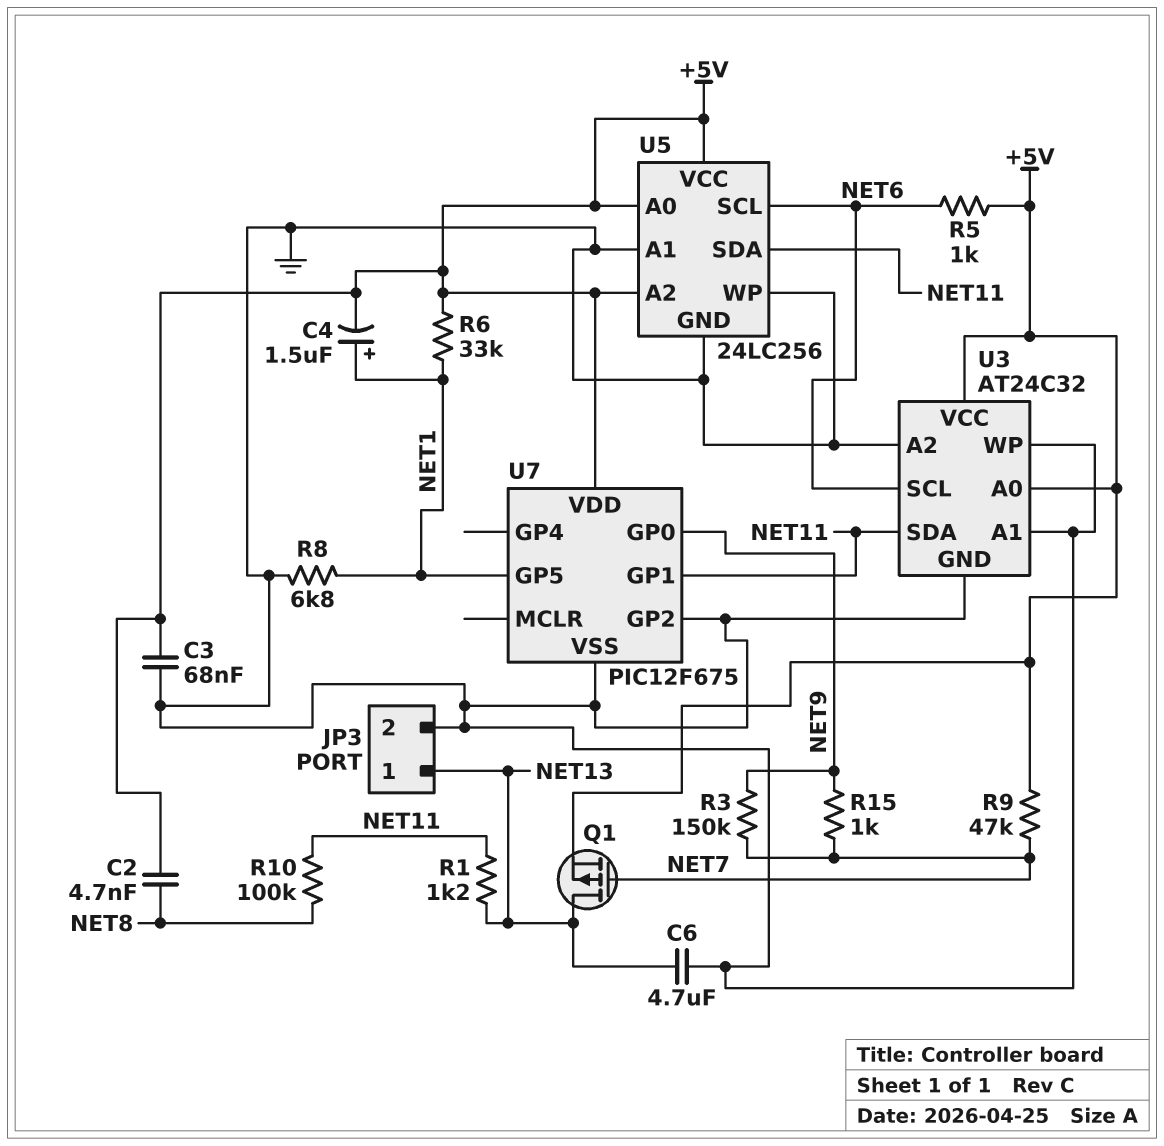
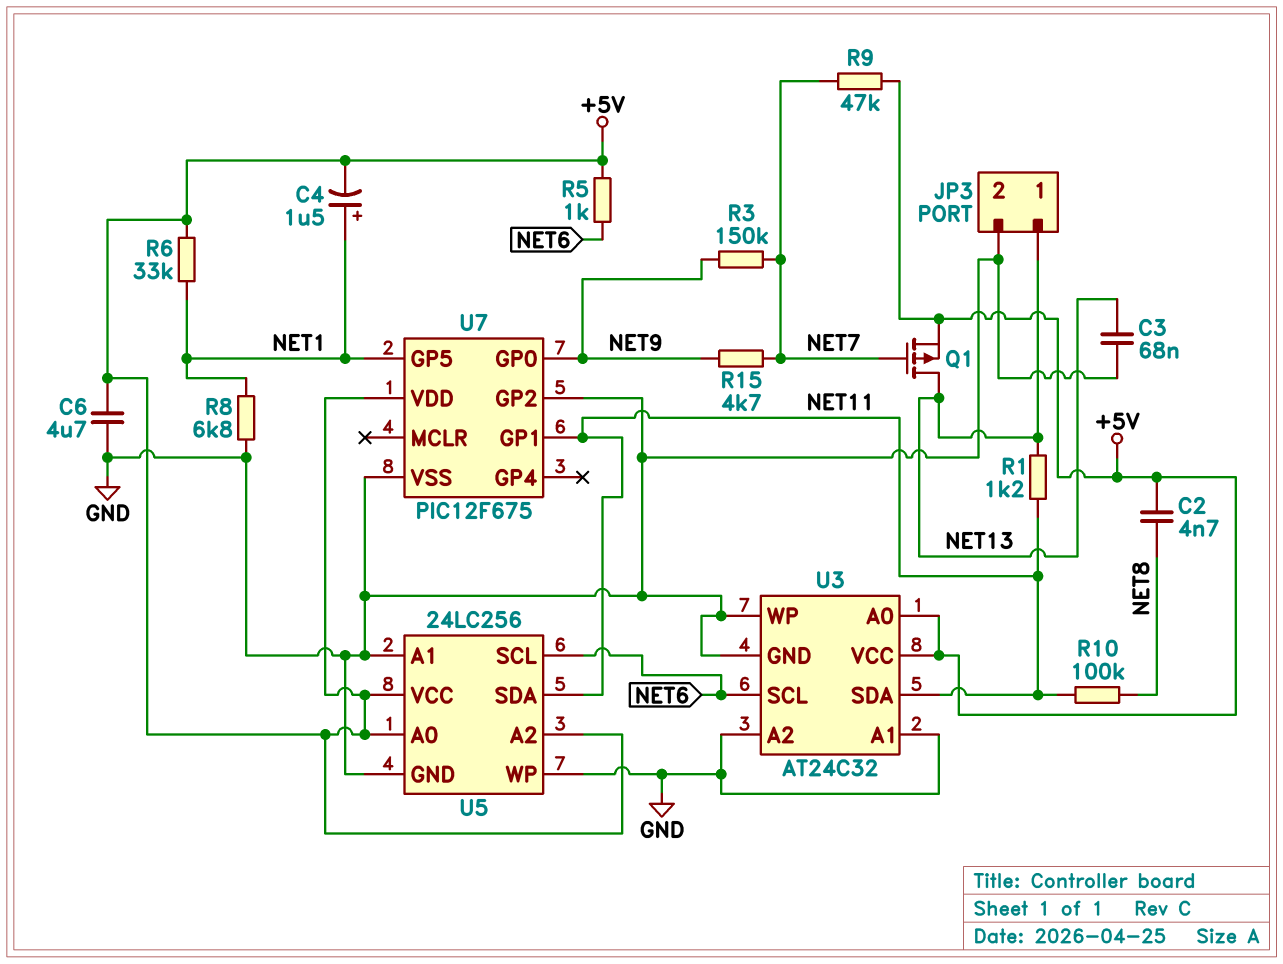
C3: 68nF (+5V, GND) -> 68nF (GND, NET13)
C6: 4.7uF (GND, NET13) -> 4.7uF (+5V, GND)
R15: 1k (NET7, NET9) -> 4.7k (NET7, NET9)

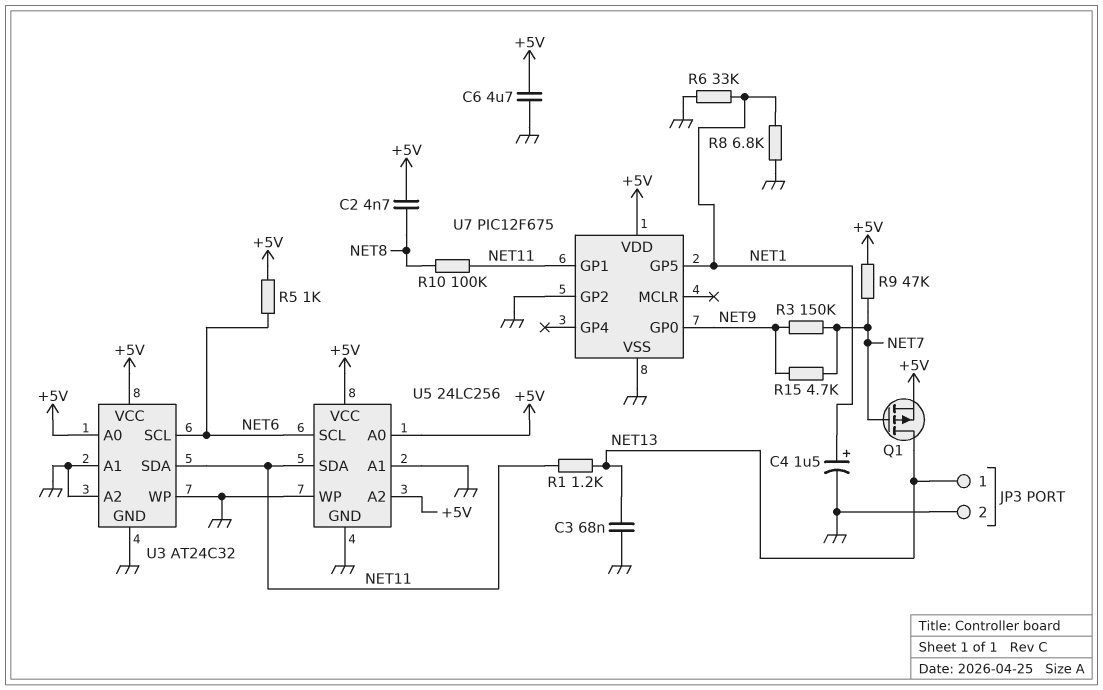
C4: 1.5uF (plus NET1, minus +5V) -> 1.5uF (plus NET1, minus GND)
R6: 33k (+5V, NET1) -> 33k (GND, NET1)

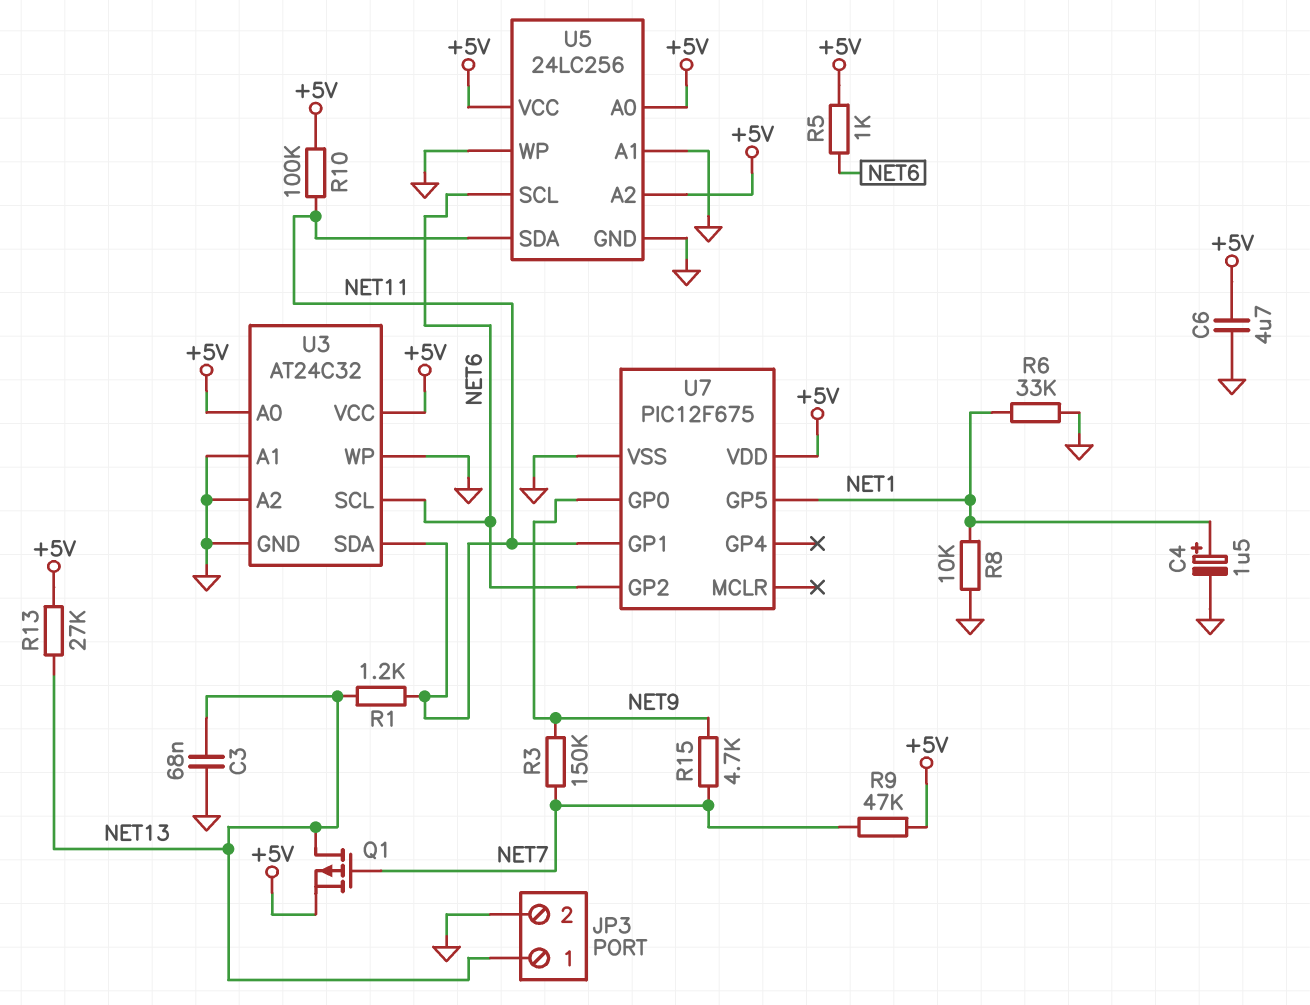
C2: 4.7nF (+5V, NET8) -> none
R8: 6.8k (GND, NET1) -> 10k (GND, NET1)
R10: 100k (NET8, NET11) -> 100k (+5V, NET11)
R13: none -> 27k (+5V, NET13)
U7 pin GP2: GND -> NET6

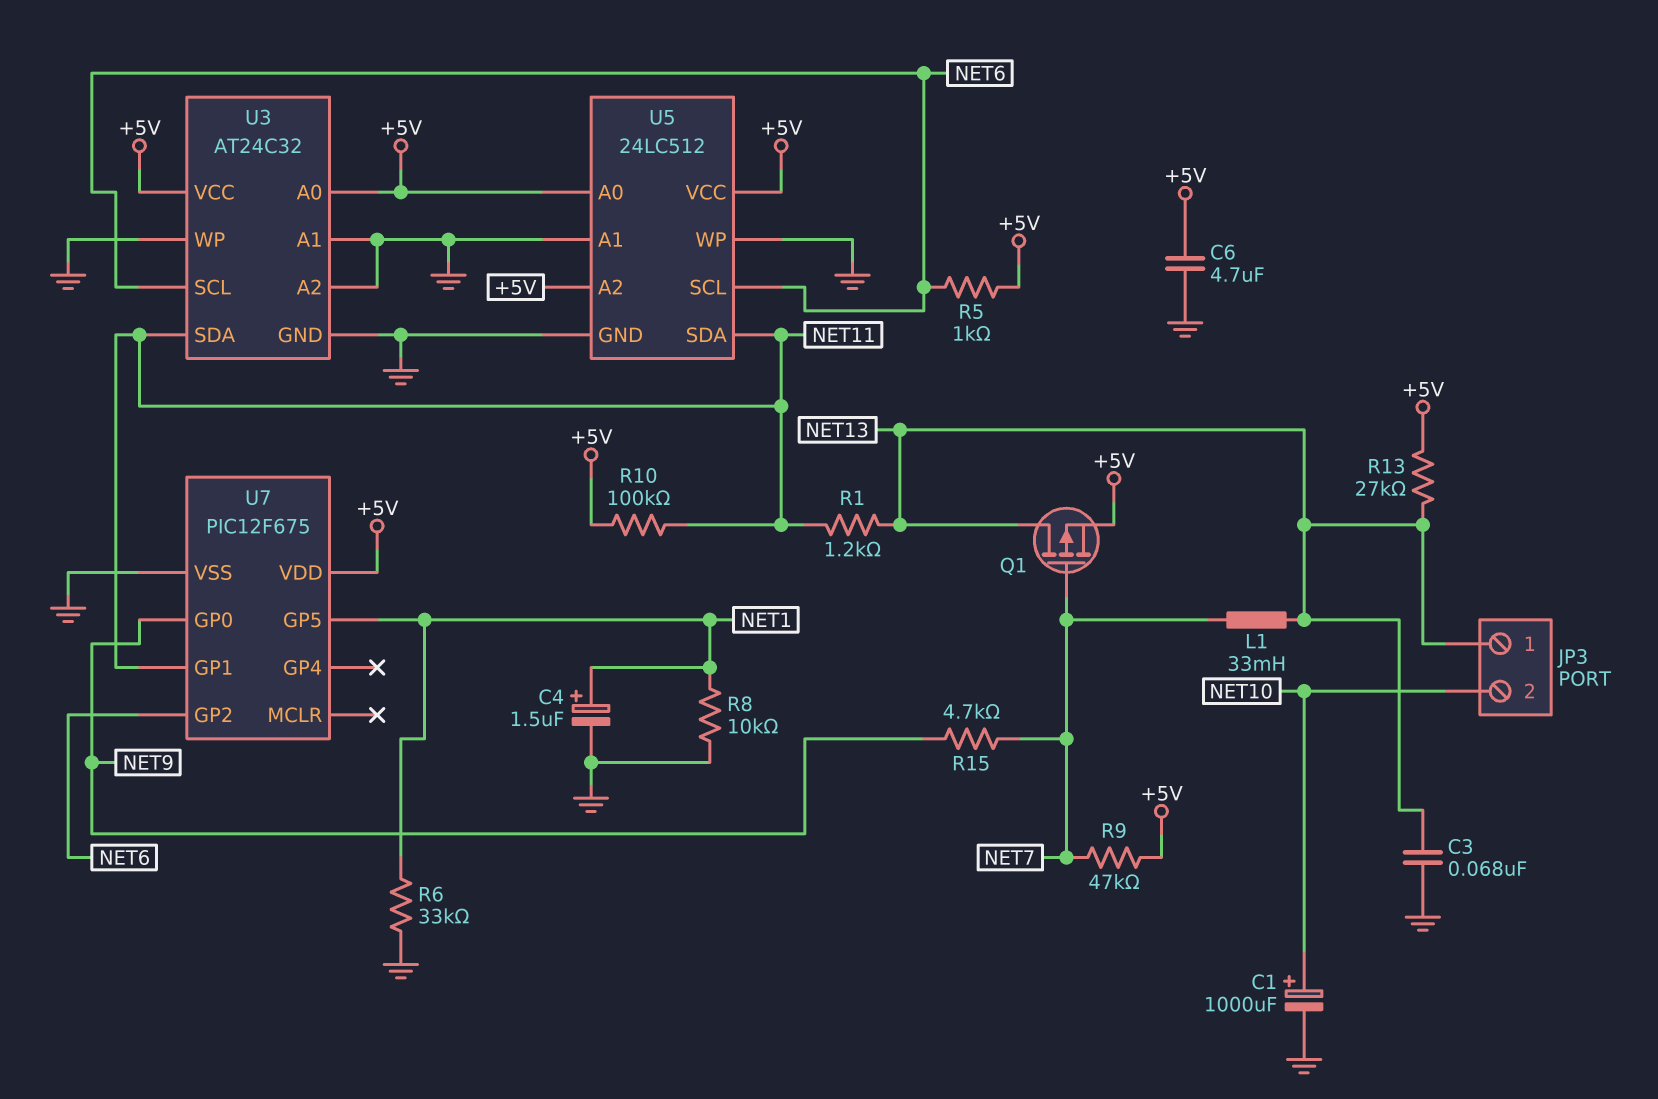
C1: none -> 1000uF (plus NET10, minus GND)
JP3 pin 2: GND -> NET10
L1: none -> 33mH (NET7, NET13)
R3: 150k (NET7, NET9) -> none
U5: 24LC256 -> 24LC512

